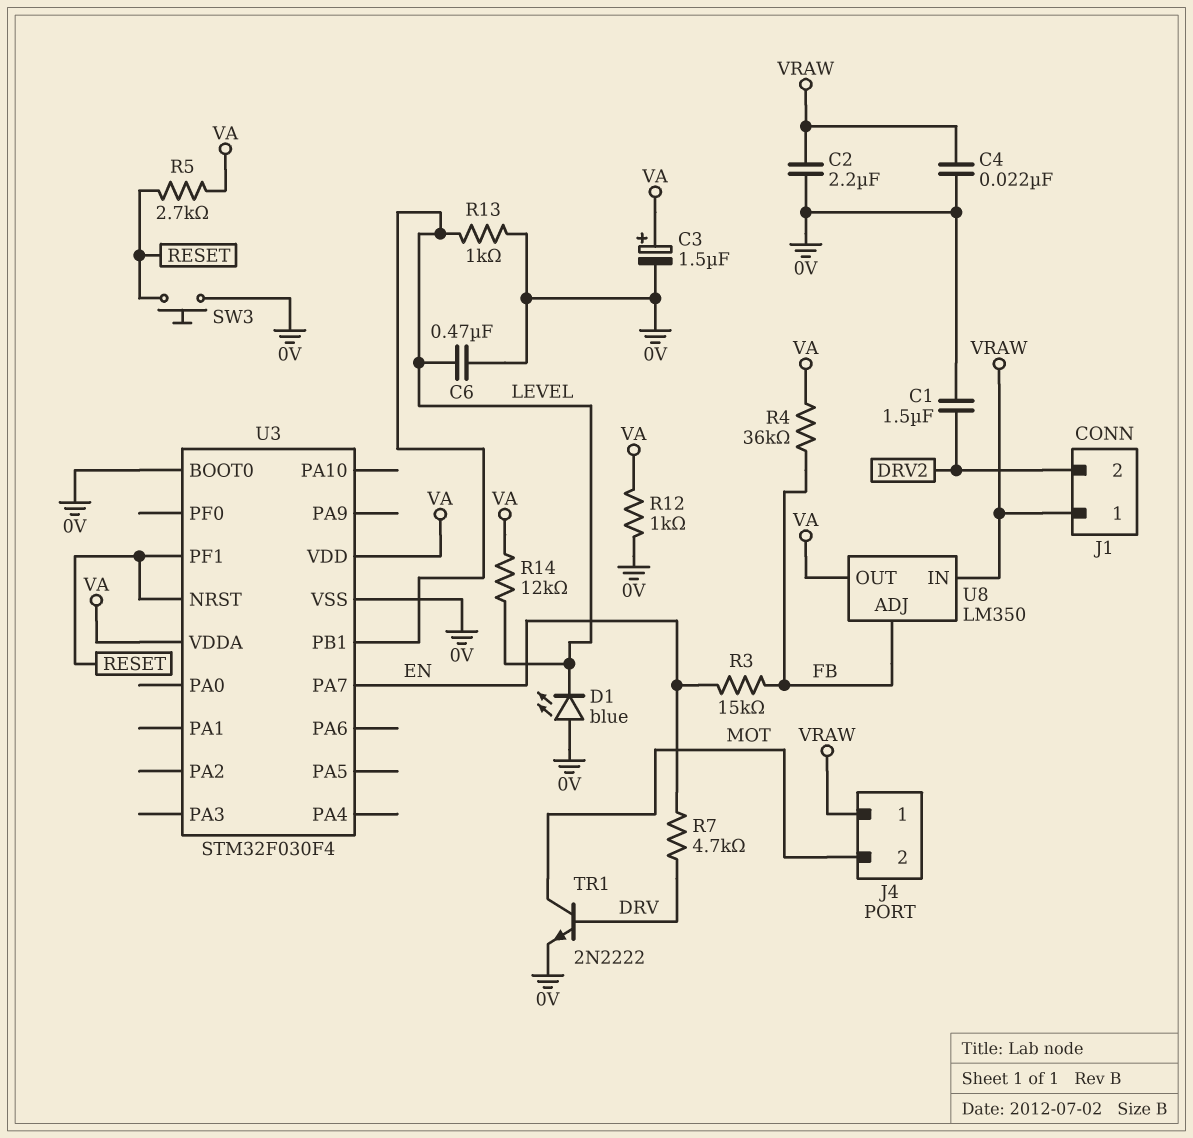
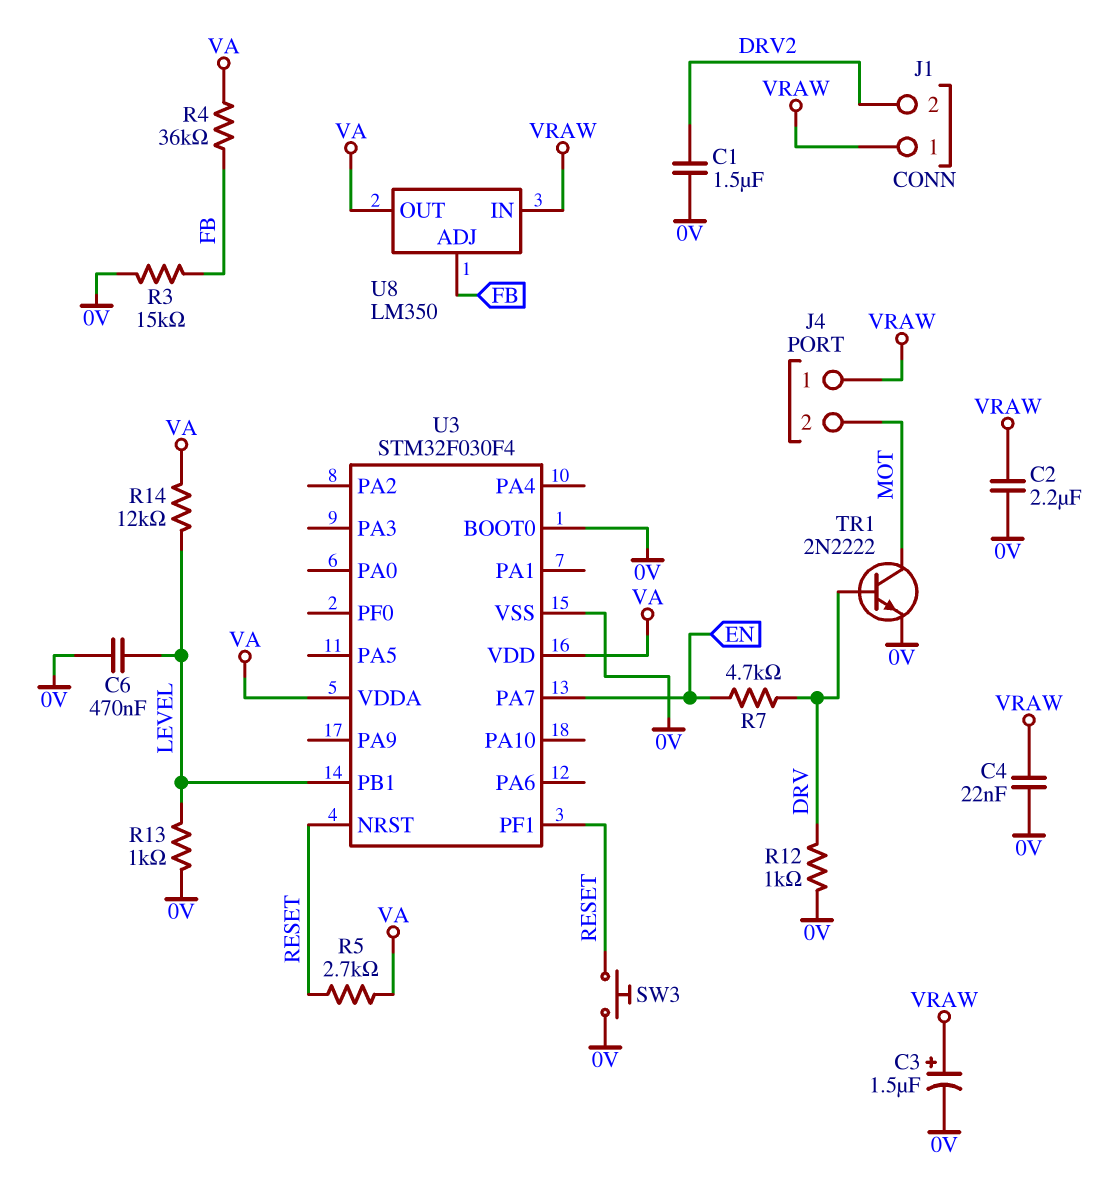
C3: 1.5uF (plus VA, minus 0V) -> 1.5uF (plus VRAW, minus 0V)
D1: LED blue (A 0V, K LEVEL) -> none
R3: 15k (EN, FB) -> 15k (0V, FB)
R12: 1k (0V, VA) -> 1k (0V, DRV)

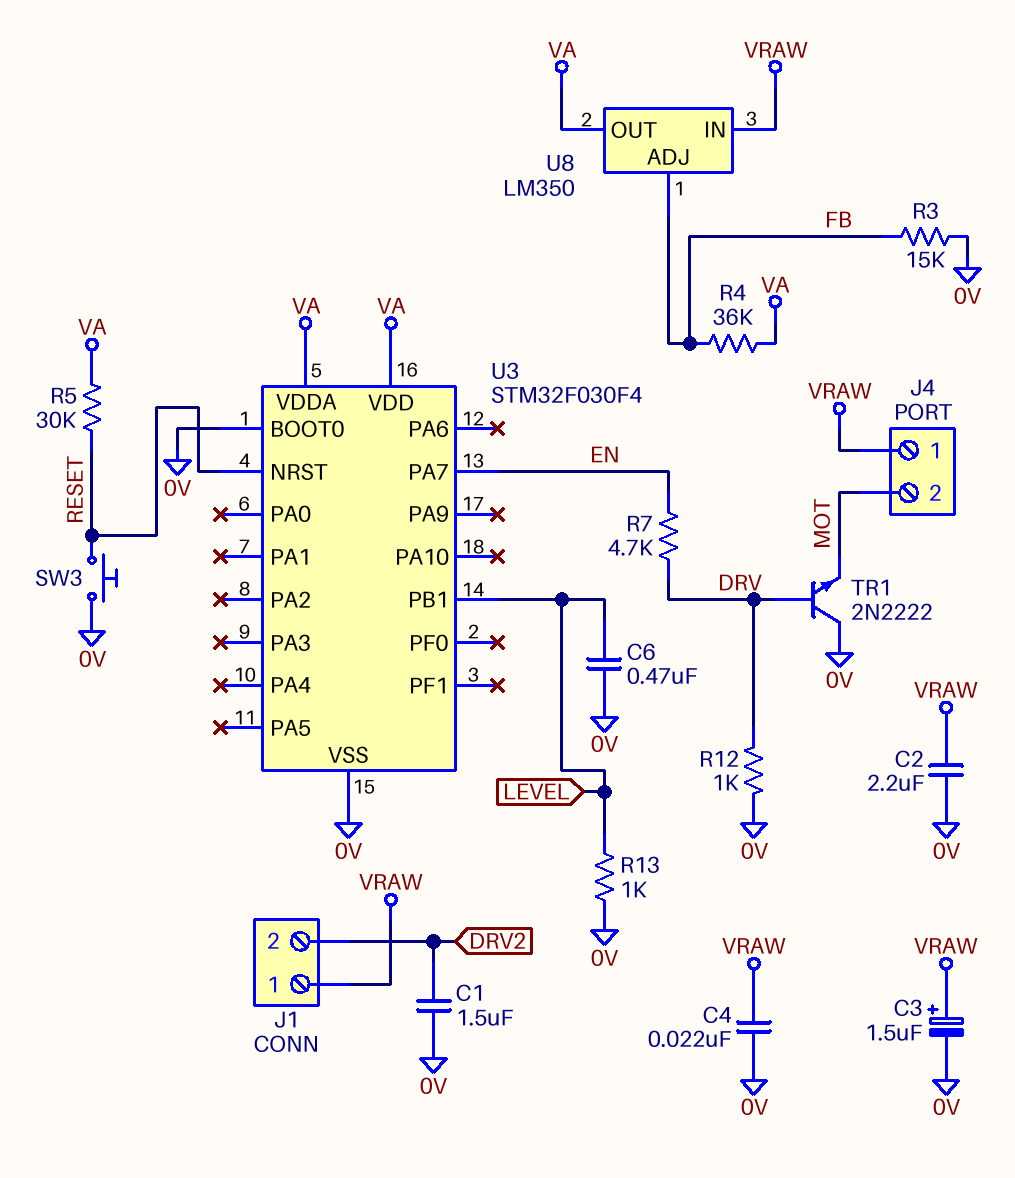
R5: 2.7k (RESET, VA) -> 30k (RESET, VA)
R14: 12k (LEVEL, VA) -> none
TR1: NPN 2N2222 (B DRV, C MOT, E 0V) -> NPN 2N2222 (B DRV, C 0V, E MOT)
U3 pin PF1: RESET -> none

